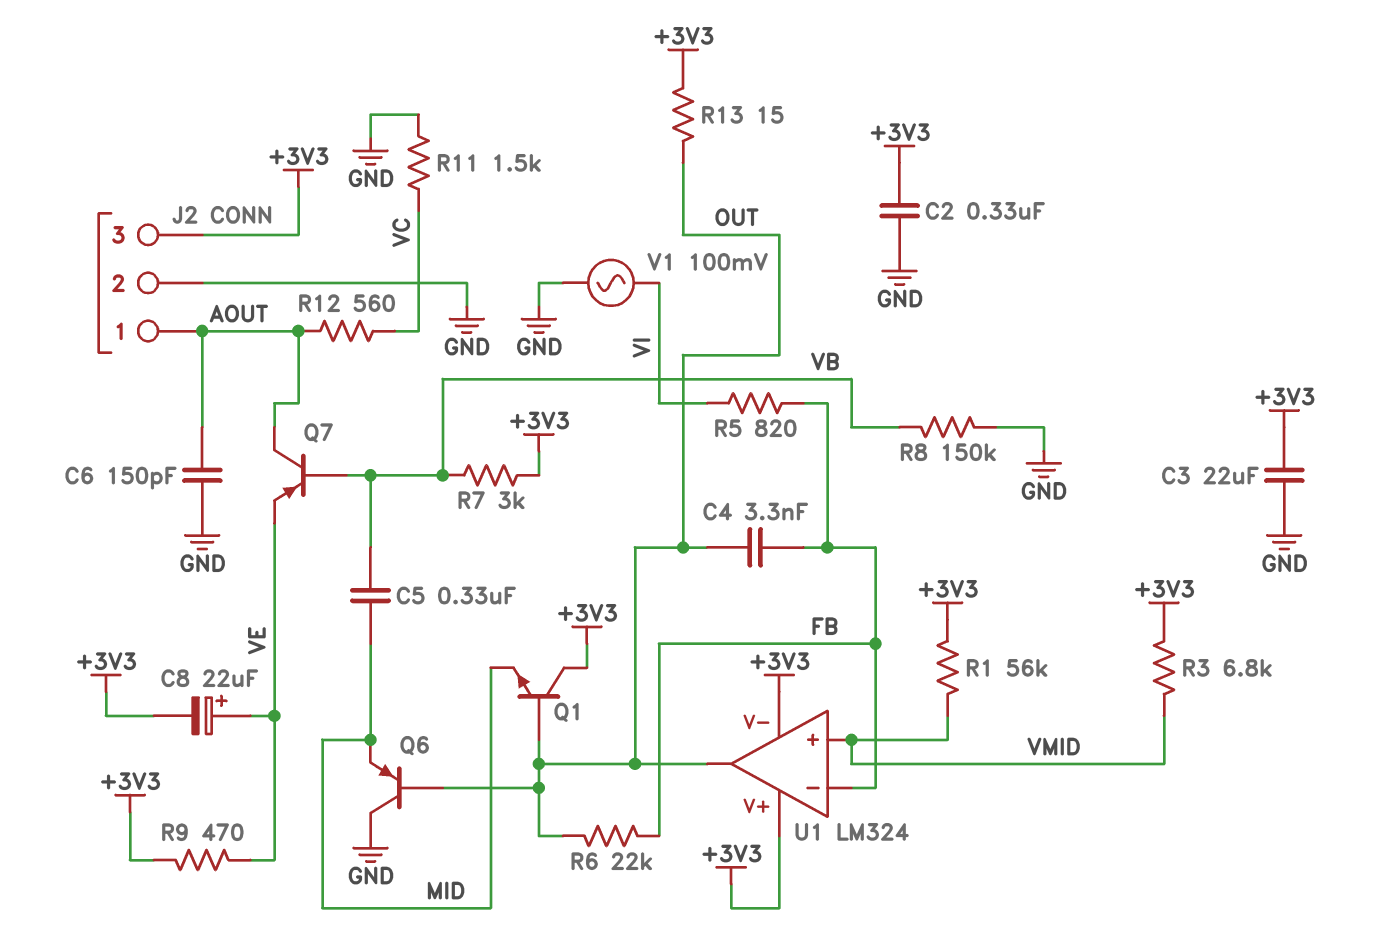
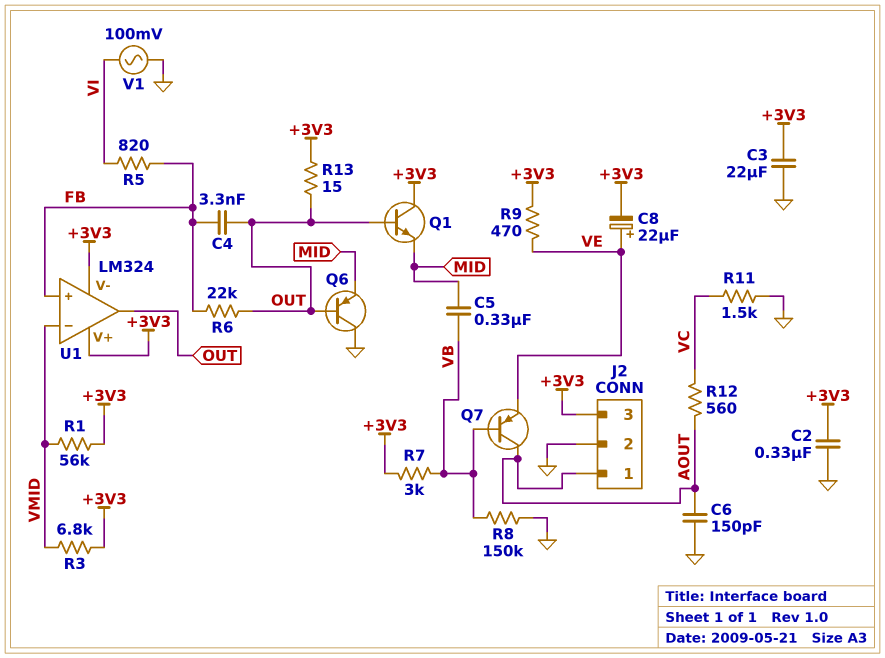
U1 pin in+: VMID -> FB
U1 pin in-: FB -> VMID

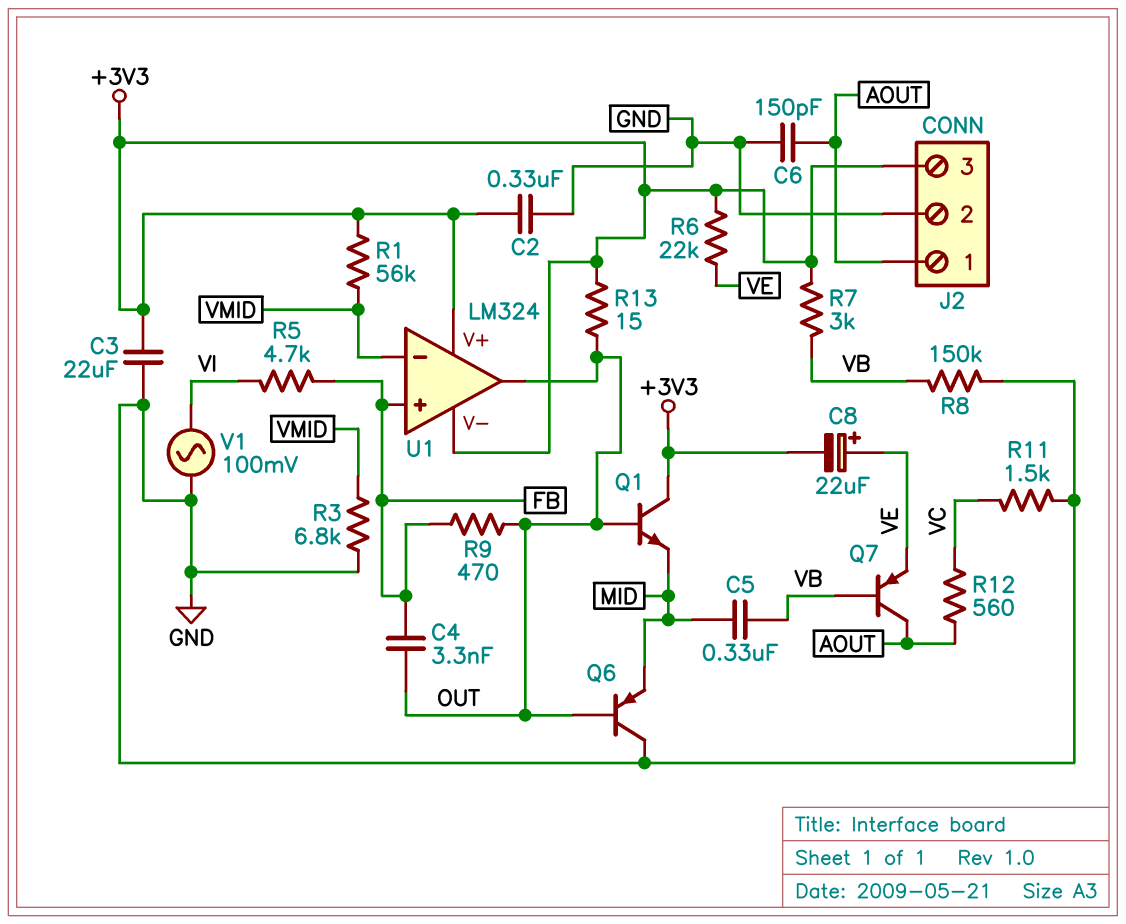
R3: 6.8k (+3V3, VMID) -> 6.8k (GND, VMID)
R5: 820 (FB, VI) -> 4.7k (FB, VI)
R6: 22k (FB, OUT) -> 22k (+3V3, VE)
R9: 470 (+3V3, VE) -> 470 (FB, OUT)

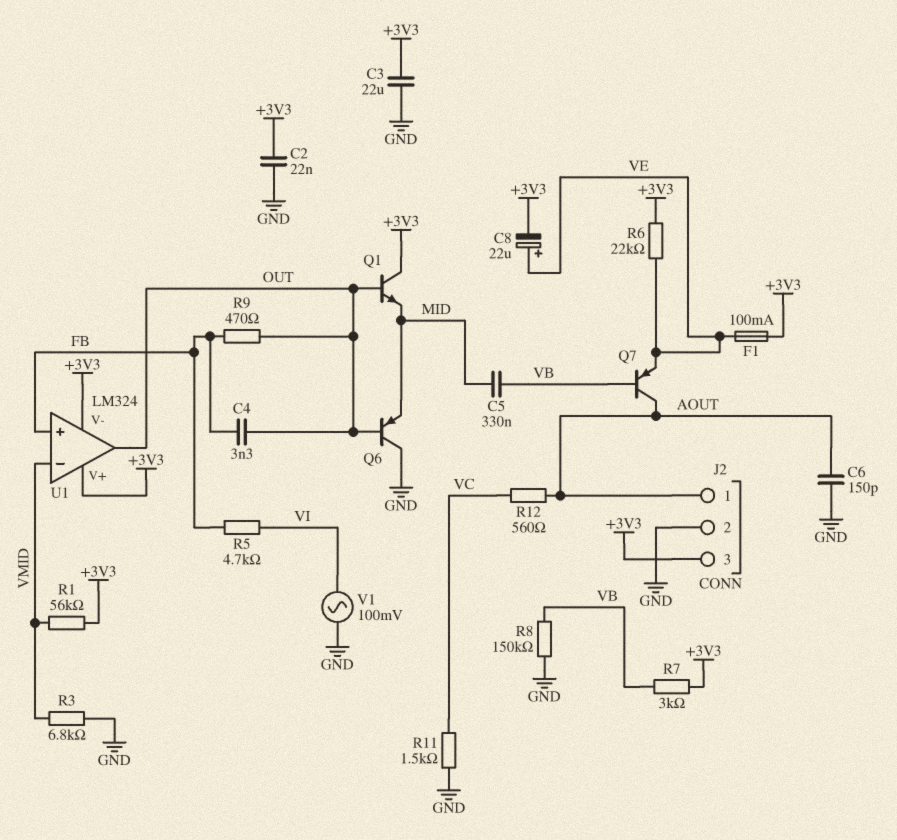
C2: 330nF (+3V3, GND) -> 22nF (+3V3, GND)
F1: none -> 100mA (+3V3, VE)
R13: 15 (+3V3, OUT) -> none

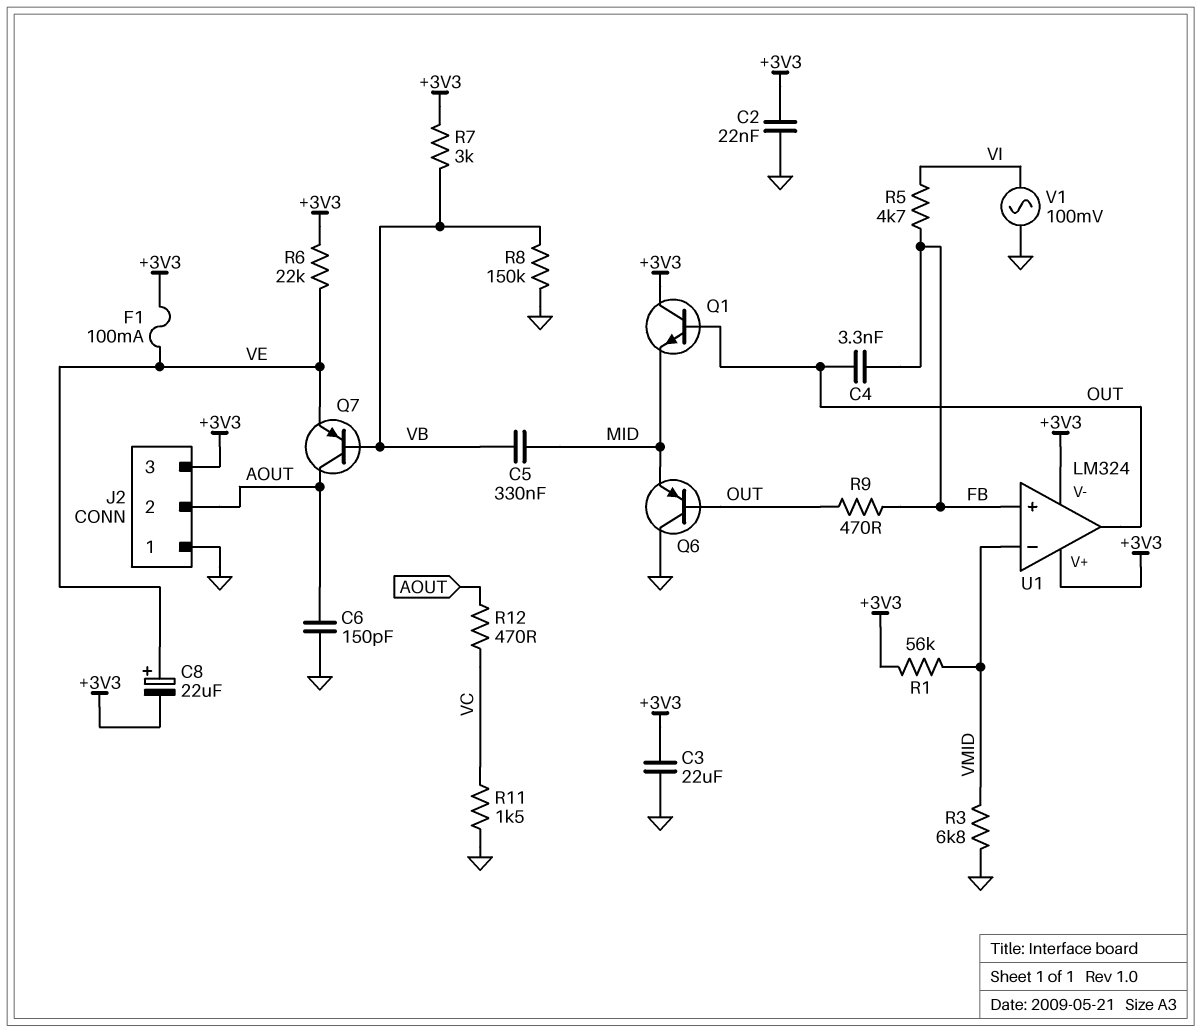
J2 pin 1: AOUT -> GND
J2 pin 2: GND -> AOUT
R12: 560 (AOUT, VC) -> 470 (AOUT, VC)

